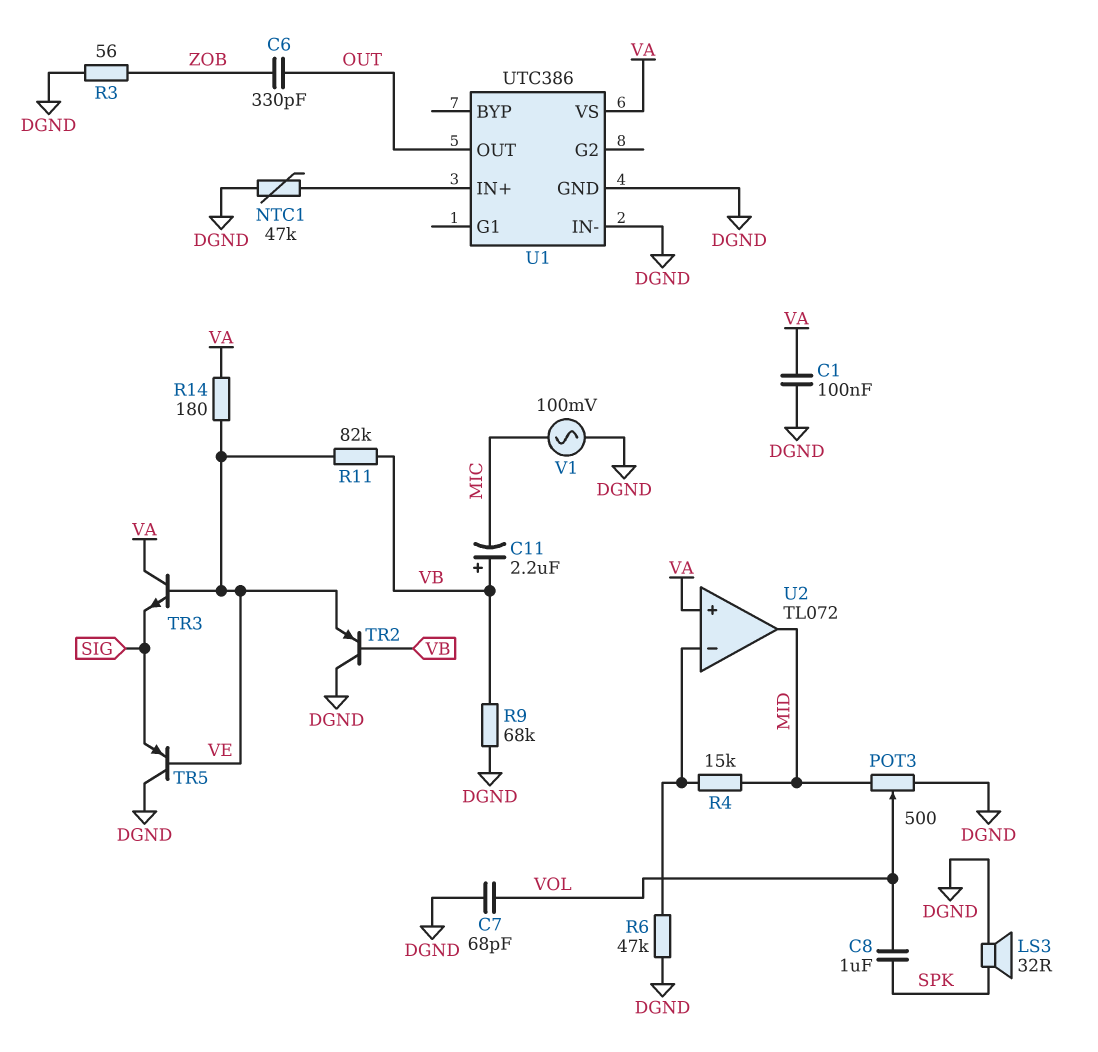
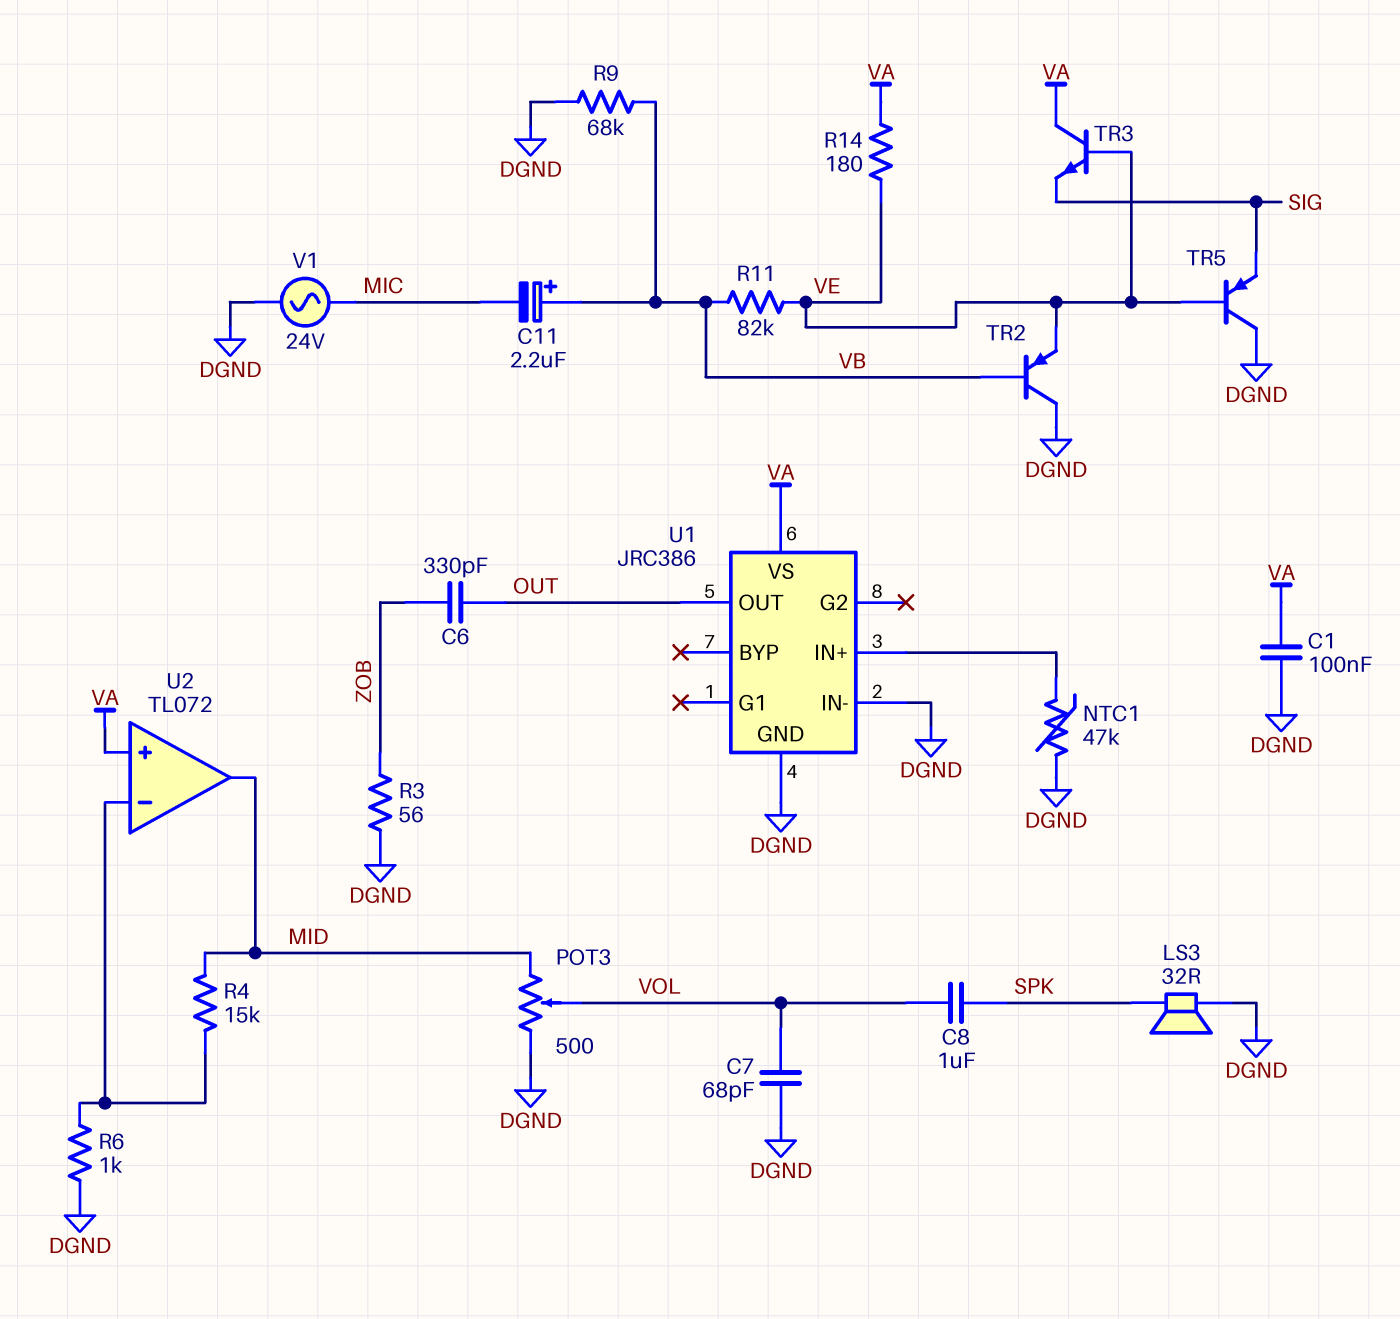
R6: 47k (DGND, U2/in-) -> 1k (DGND, U2/in-)
U1: UTC386 -> JRC386
V1: AC 100mV (DGND, MIC) -> AC 24V (DGND, MIC)

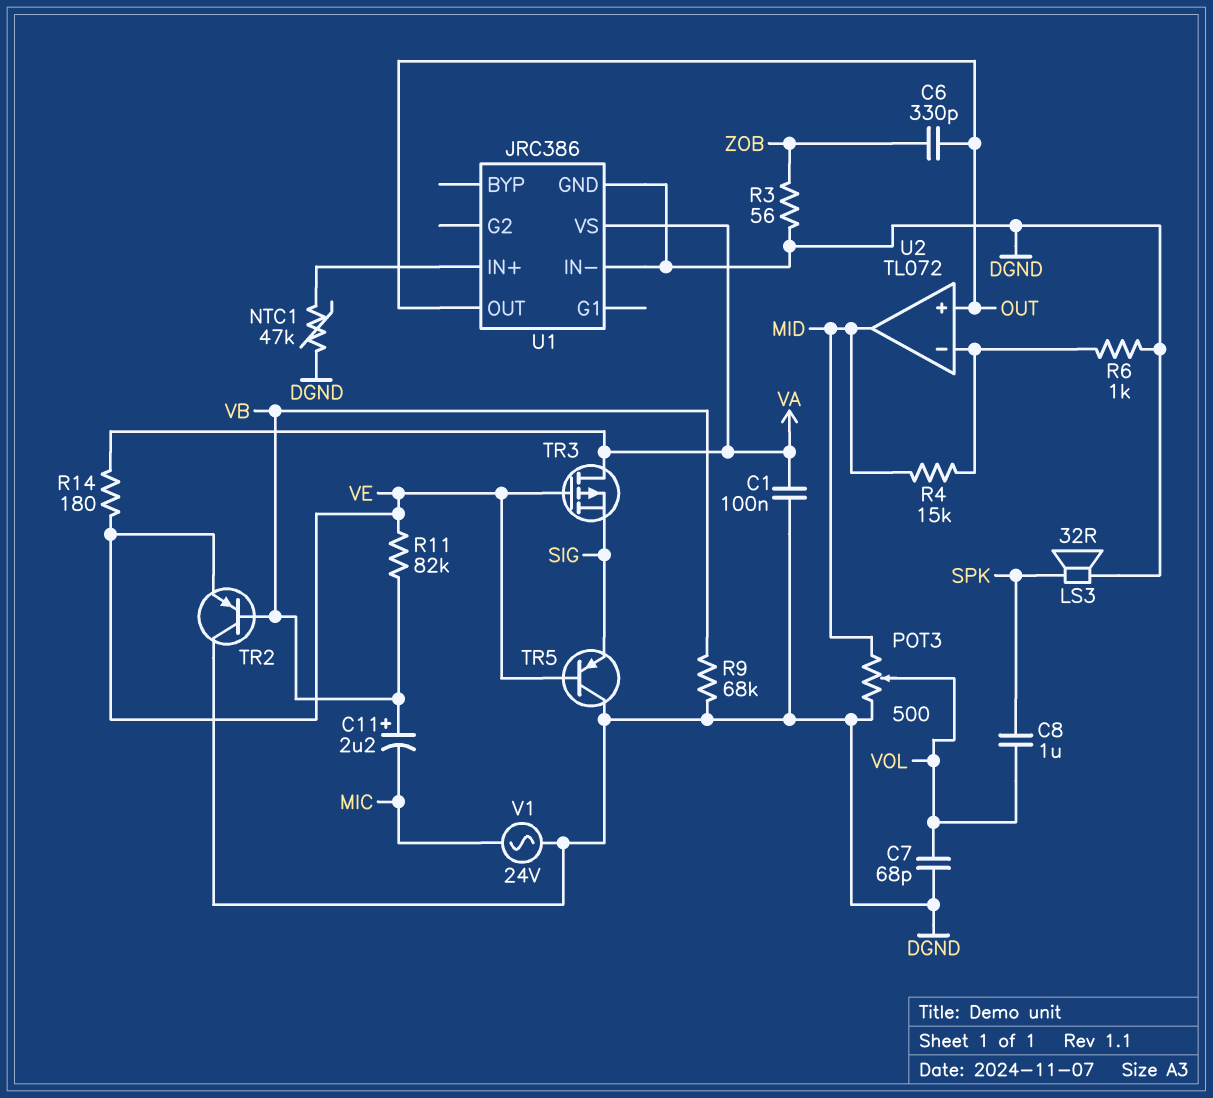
TR3: NPN (B VE, C VA, E SIG) -> PMOS (G VE, D VA, S SIG)
U2 pin in+: VA -> OUT

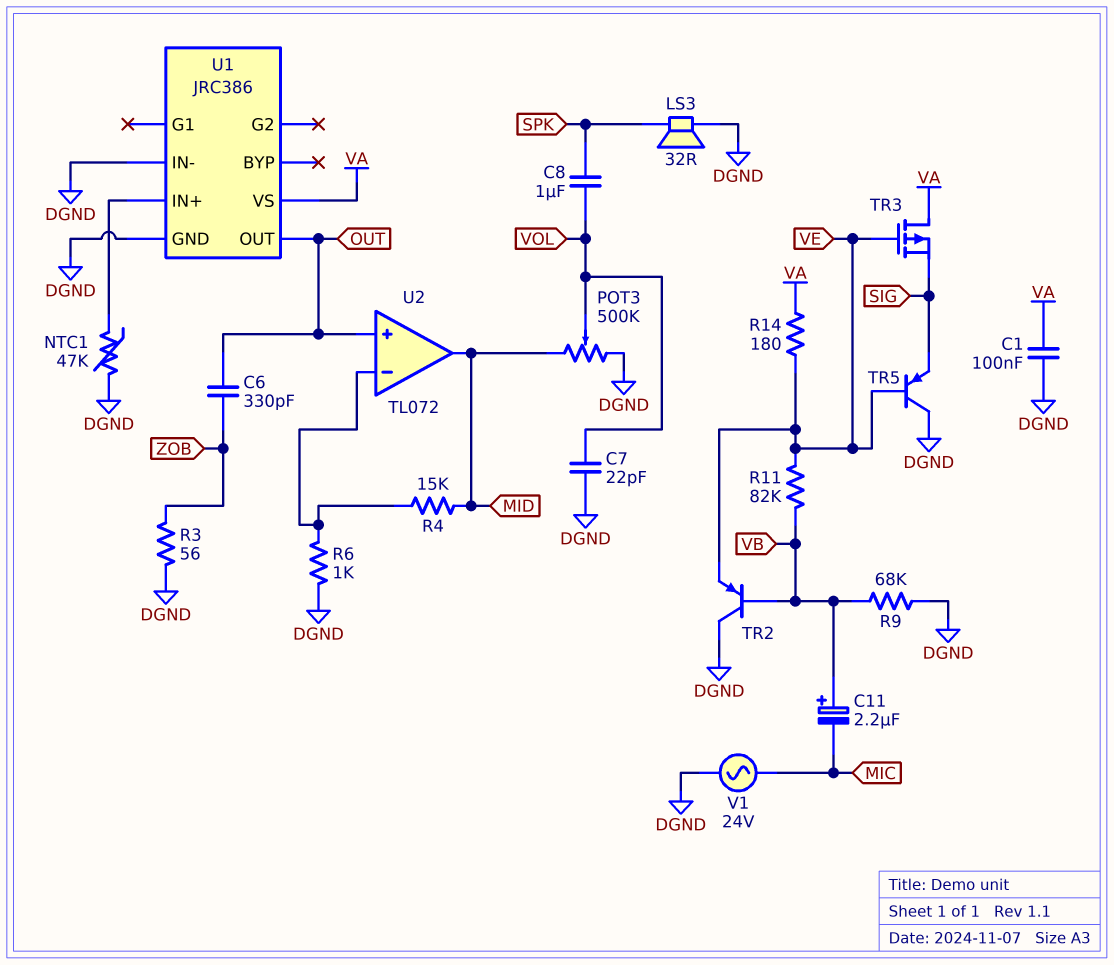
C7: 68pF (DGND, VOL) -> 22pF (DGND, VOL)
POT3: 500 (DGND, MID, wiper VOL) -> 500k (DGND, MID, wiper VOL)

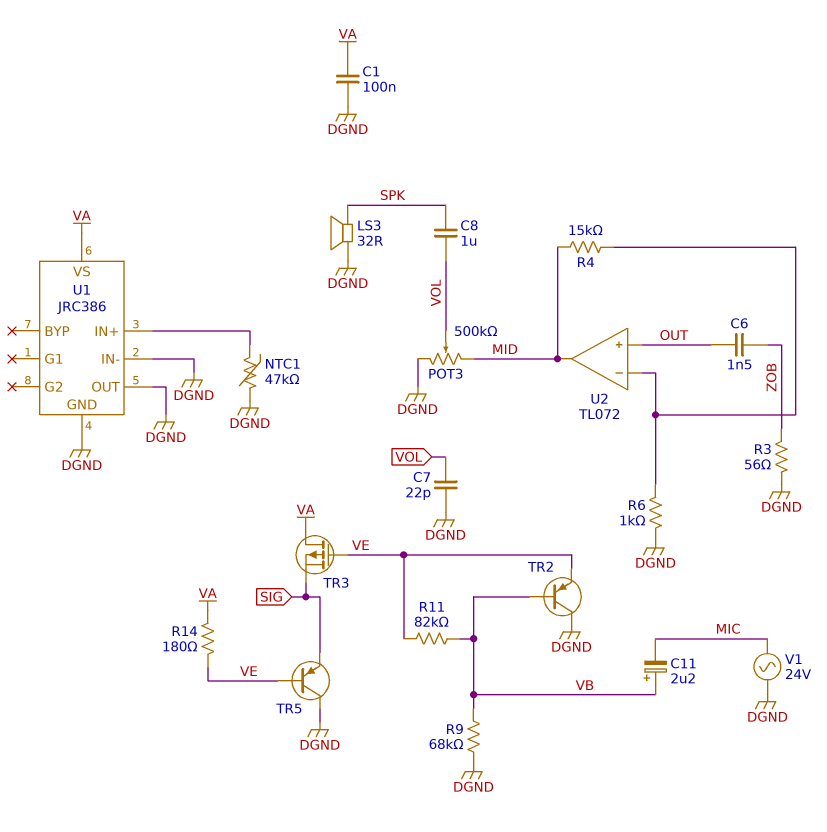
C6: 330pF (OUT, ZOB) -> 1.5nF (OUT, ZOB)
U1 pin OUT: OUT -> DGND

